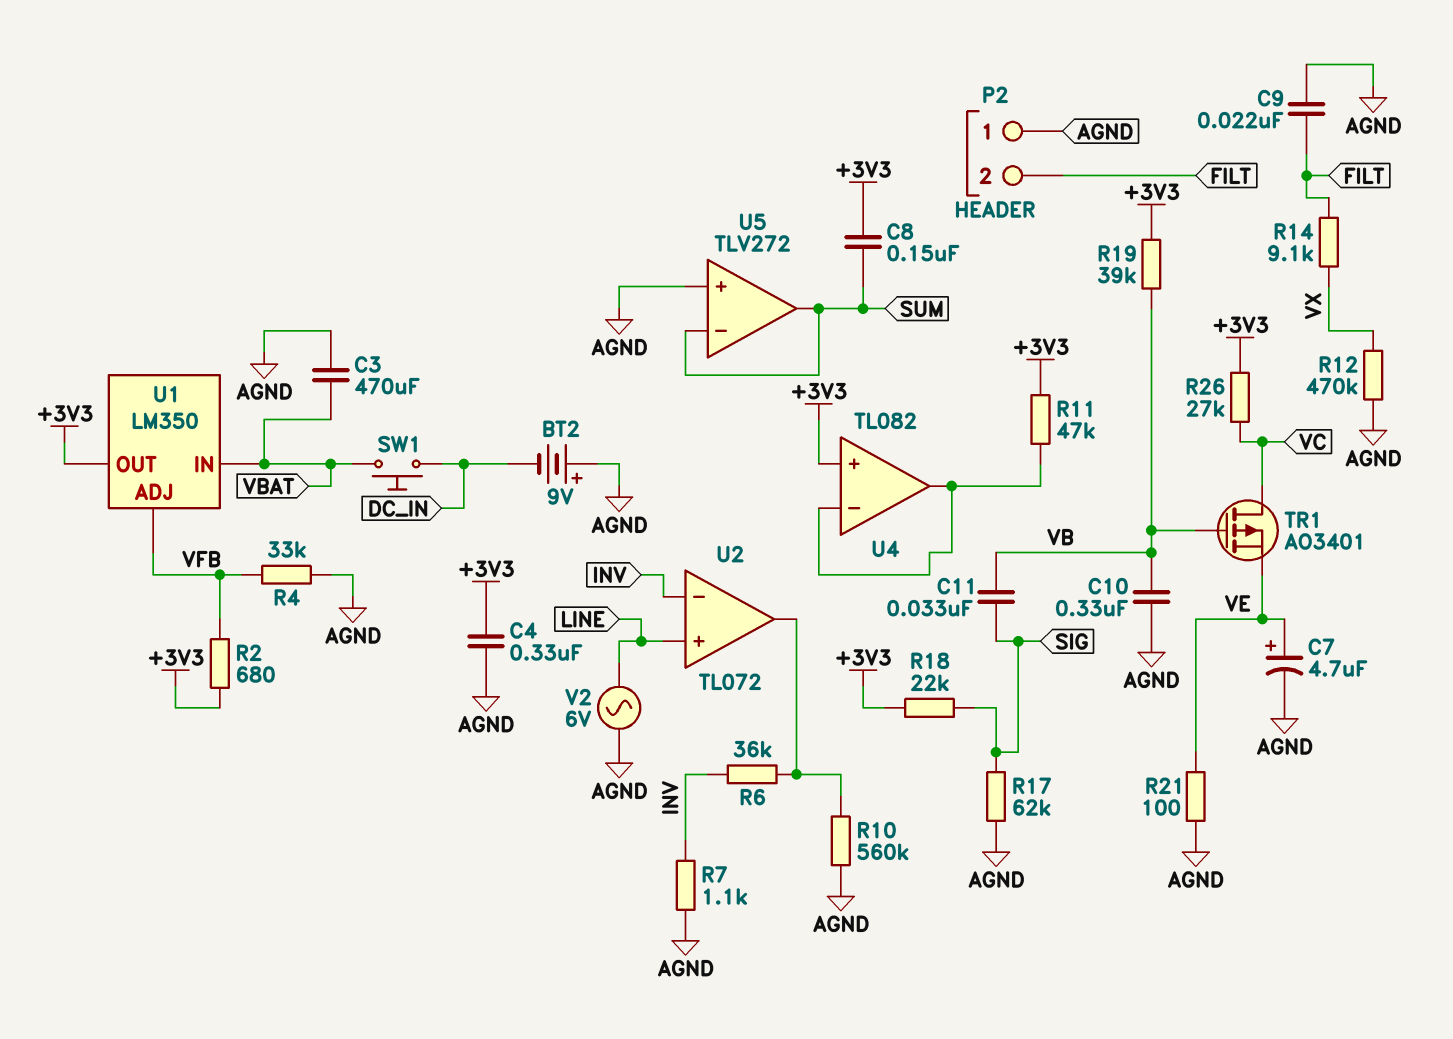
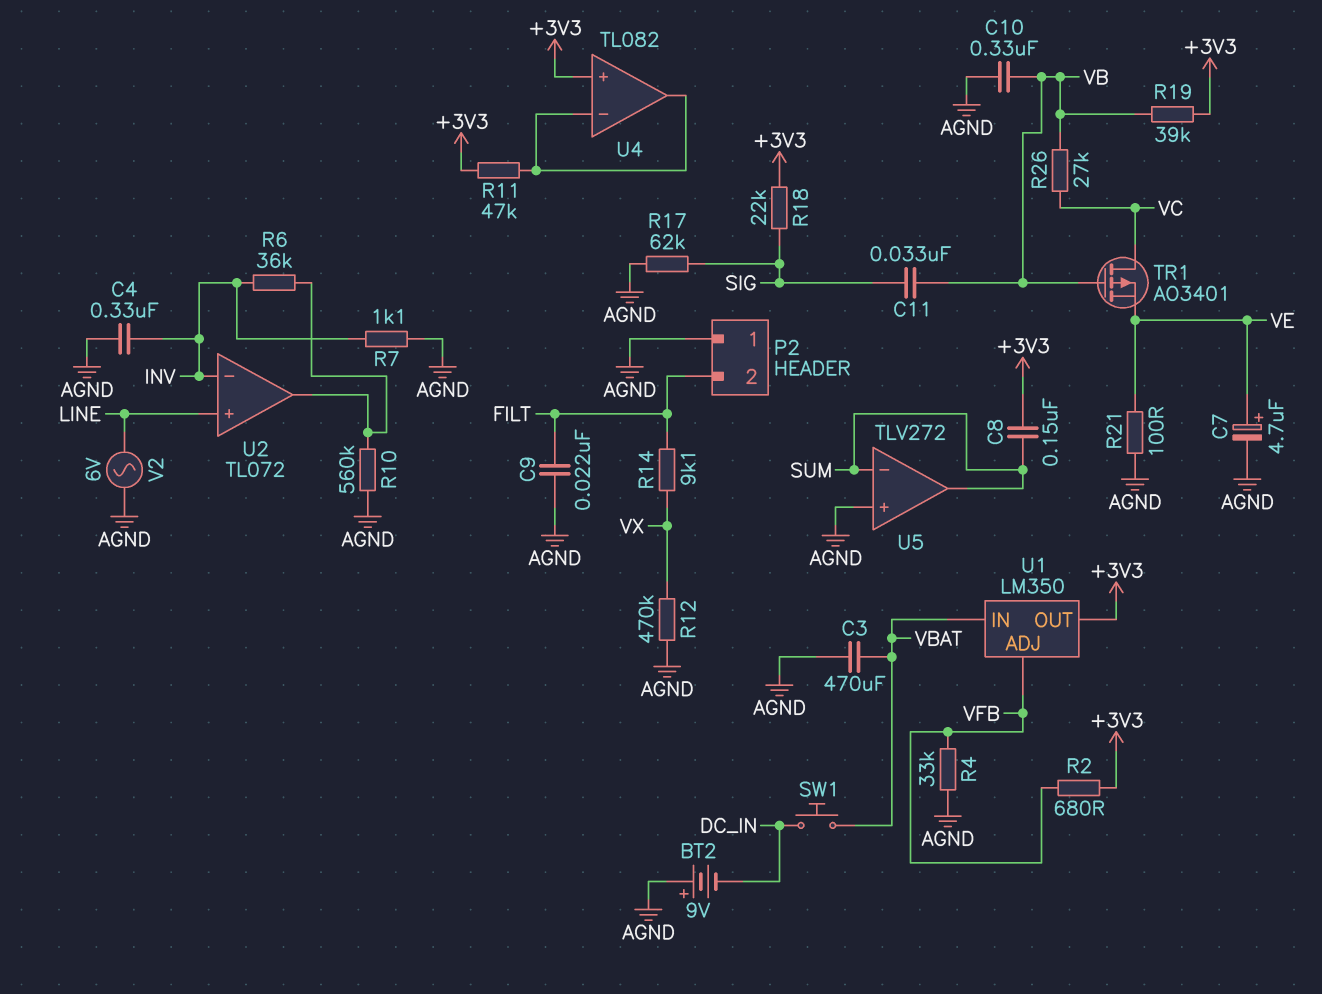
C4: 330nF (+3V3, AGND) -> 330nF (AGND, INV)
R26: 27k (+3V3, VC) -> 27k (VB, VC)

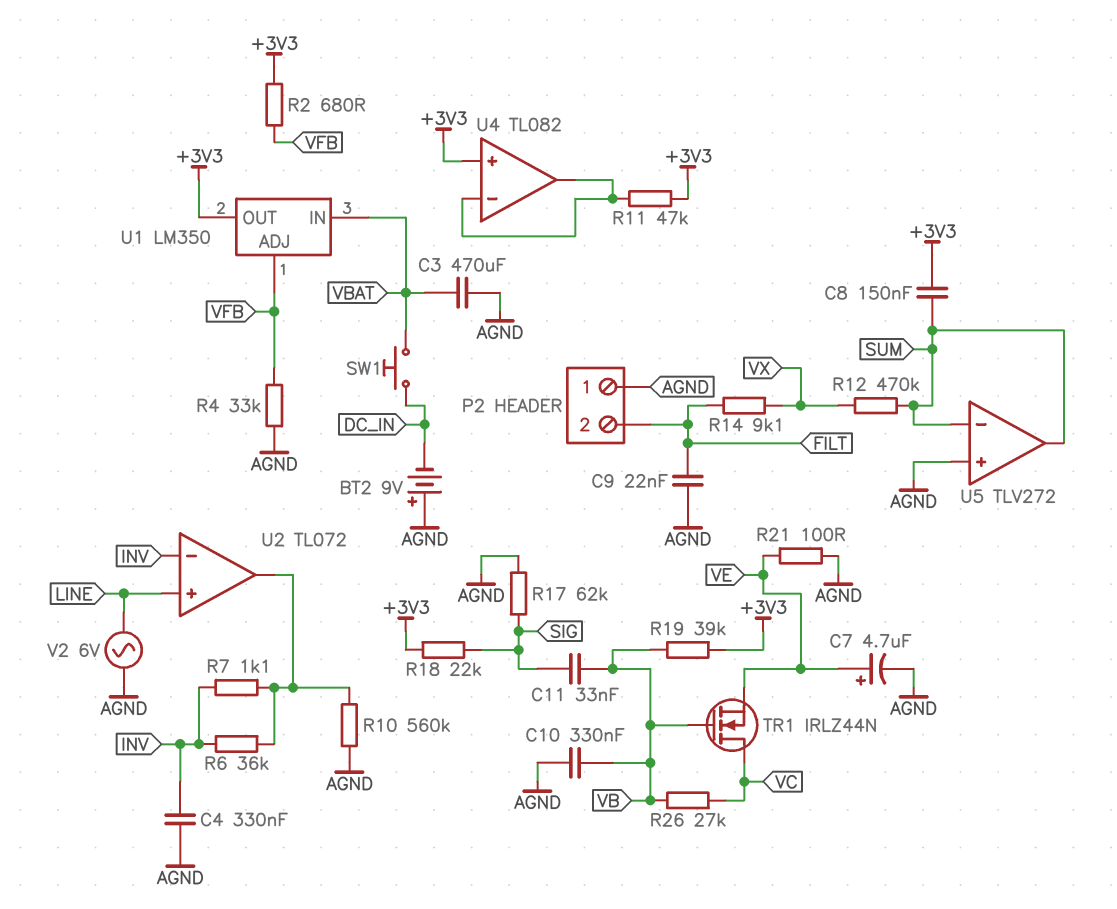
R7: 1.1k (AGND, INV) -> 1.1k (INV, U2/out)
R12: 470k (AGND, VX) -> 470k (SUM, VX)
TR1: PMOS AO3401 (G VB, D VC, S VE) -> NMOS IRLZ44N (G VB, D VC, S VE)

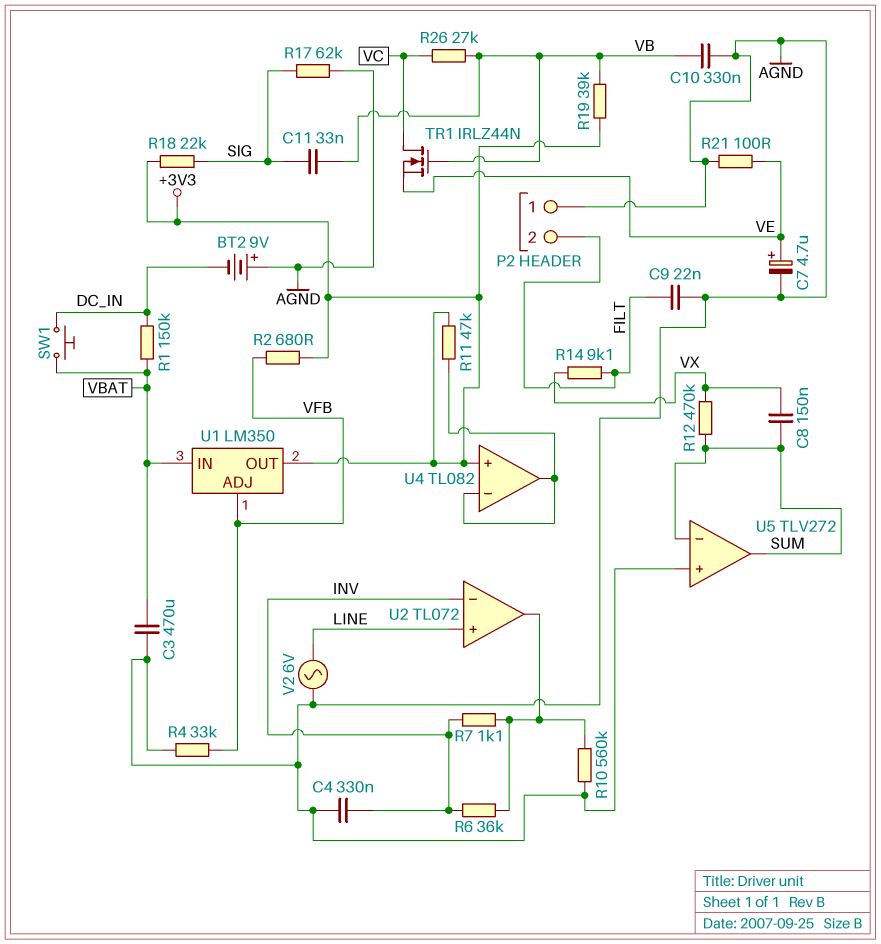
C8: 150nF (+3V3, SUM) -> 150nF (SUM, VX)
R1: none -> 150k (DC_IN, VBAT)

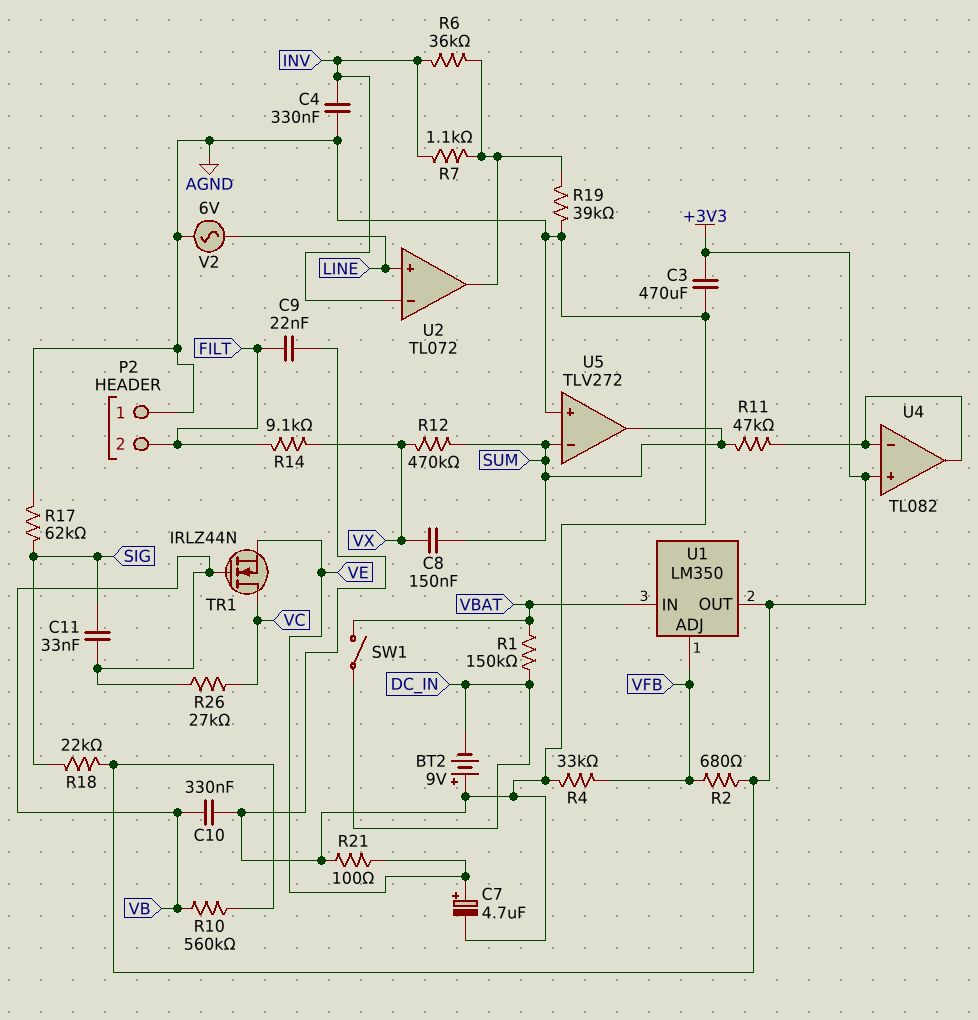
C3: 470uF (AGND, VBAT) -> 470uF (+3V3, AGND)
R10: 560k (AGND, U2/out) -> 560k (+3V3, VB)
R11: 47k (+3V3, U4/in-) -> 47k (SUM, U4/in-)
R19: 39k (+3V3, VB) -> 39k (AGND, U2/out)
SW1: button (DC_IN, VBAT) -> switch (DC_IN, VBAT)

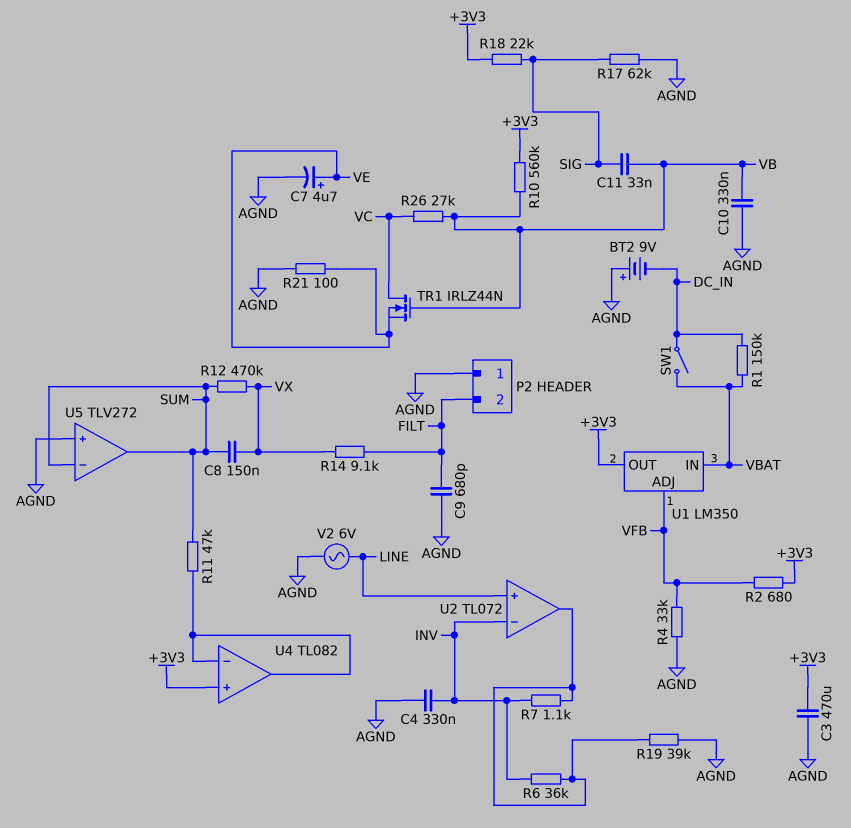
C9: 22nF (AGND, FILT) -> 680pF (AGND, FILT)

